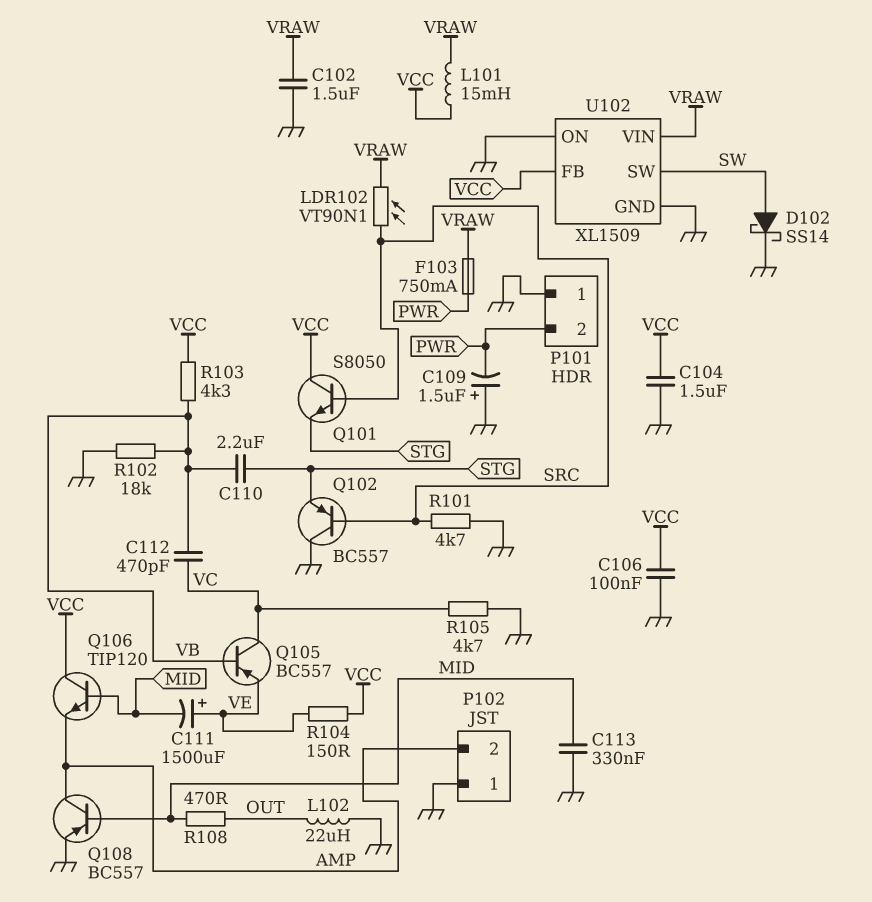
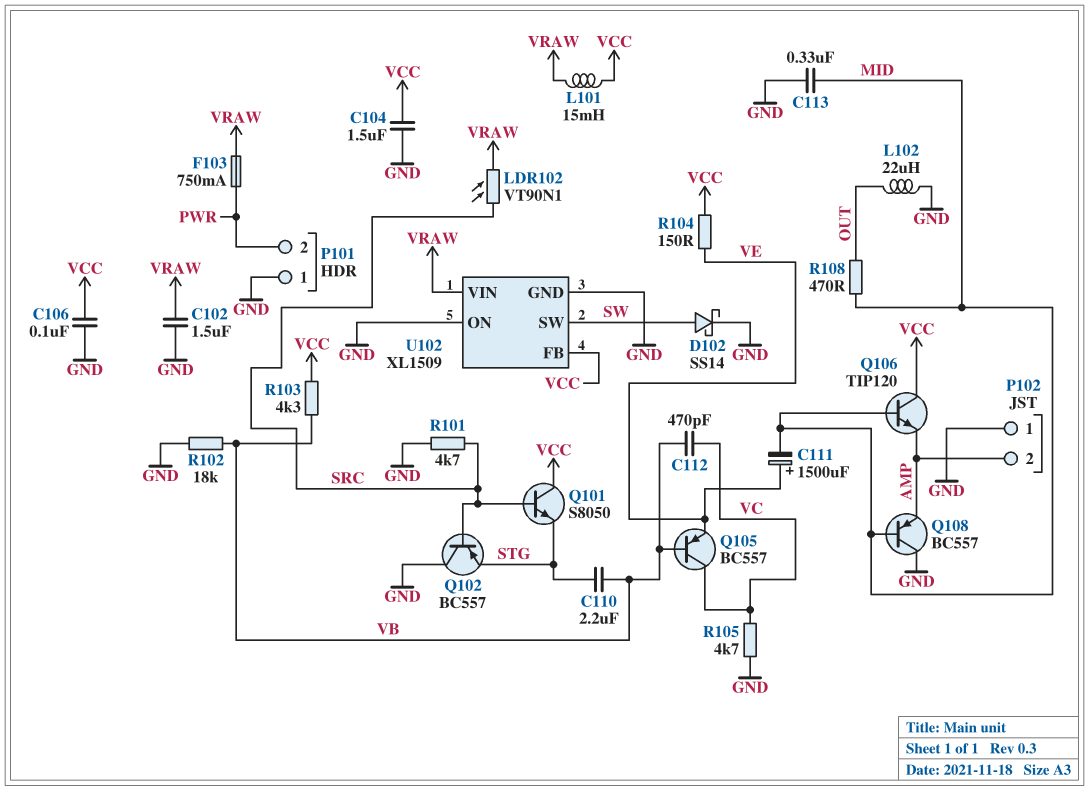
C109: 1.5uF (plus GND, minus PWR) -> none
Q108: PNP BC557 (B MID, C AMP, E GND) -> PNP BC557 (B MID, C GND, E AMP)

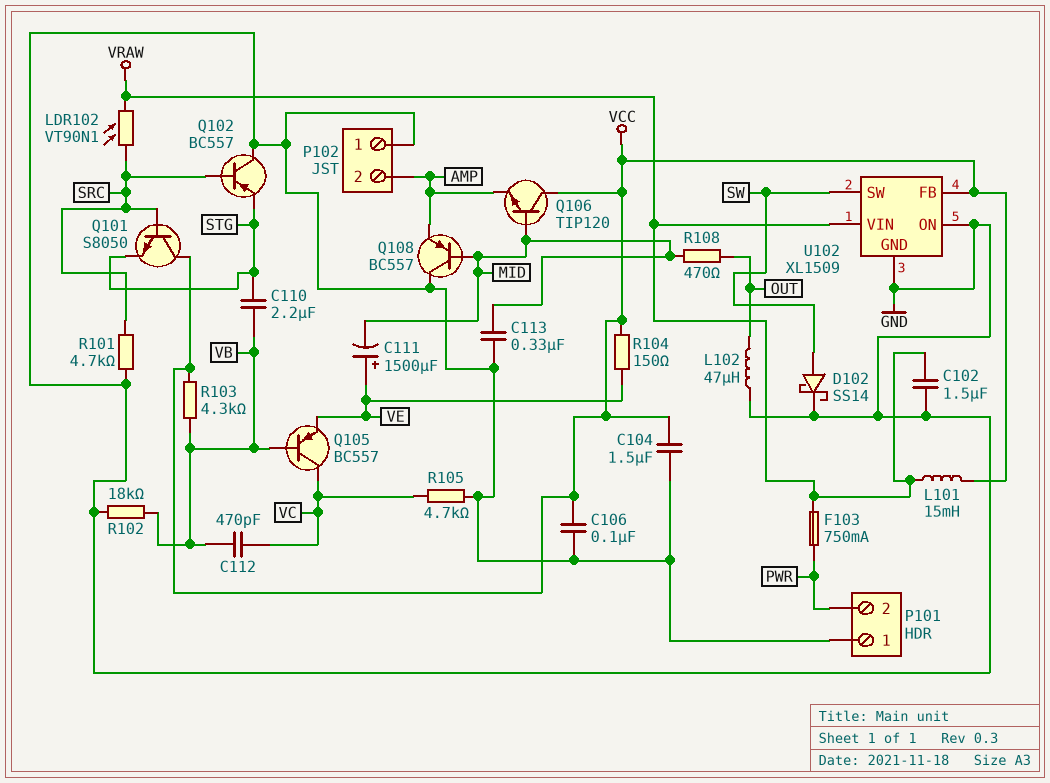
L102: 22uH (GND, OUT) -> 47uH (GND, OUT)

